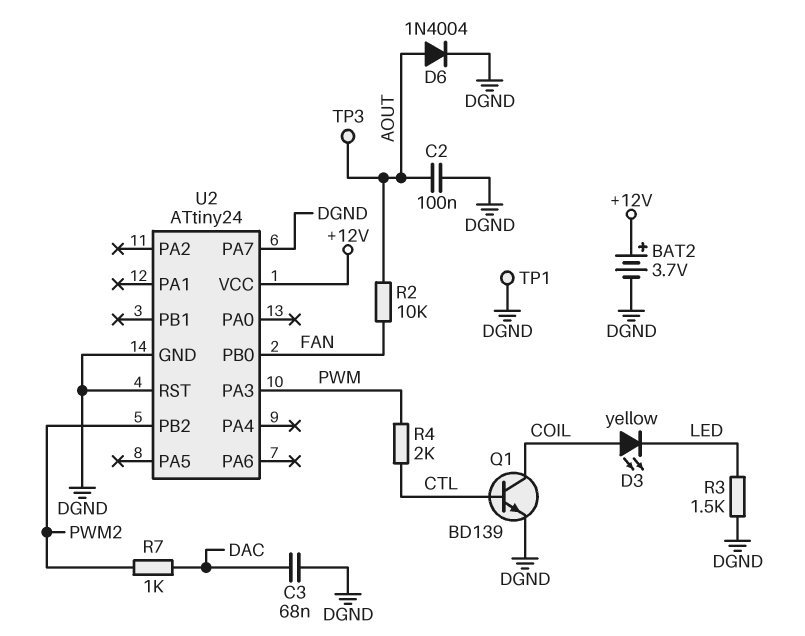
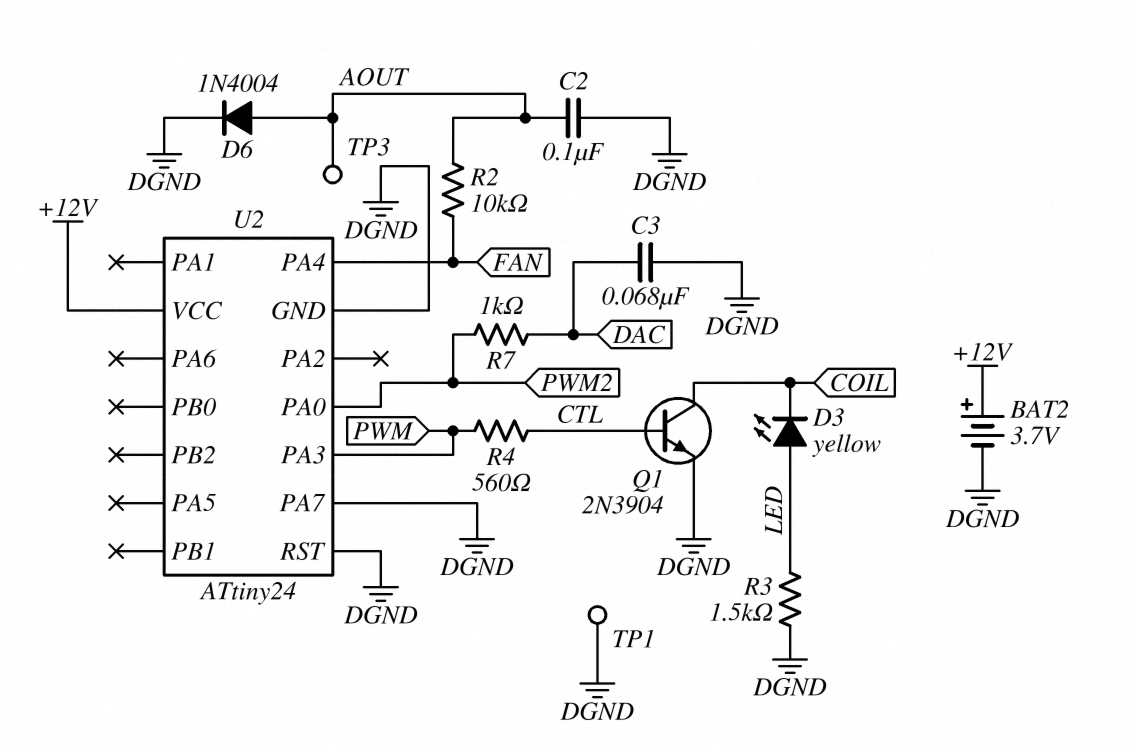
D3: LED yellow (A COIL, K LED) -> LED yellow (A LED, K COIL)
Q1: NPN BD139 (B CTL, C COIL, E DGND) -> NPN 2N3904 (B CTL, C COIL, E DGND)
R4: 2k (CTL, PWM) -> 560 (CTL, PWM)
U2 pin PA0: none -> PWM2
U2 pin PA4: none -> FAN
U2 pin PB0: FAN -> none
U2 pin PB2: PWM2 -> none

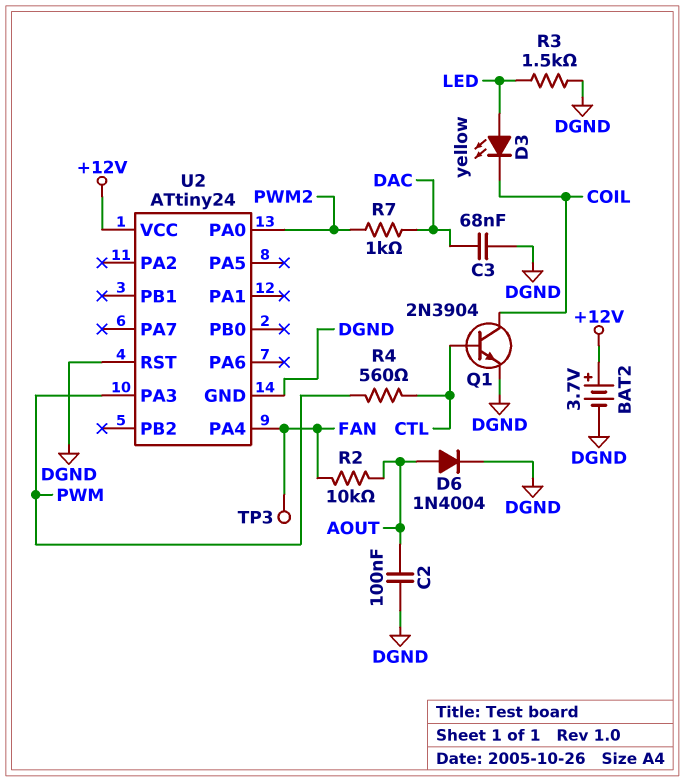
TP1: test point (DGND) -> none
TP3: test point (AOUT) -> test point (FAN)
U2 pin PA7: DGND -> none

